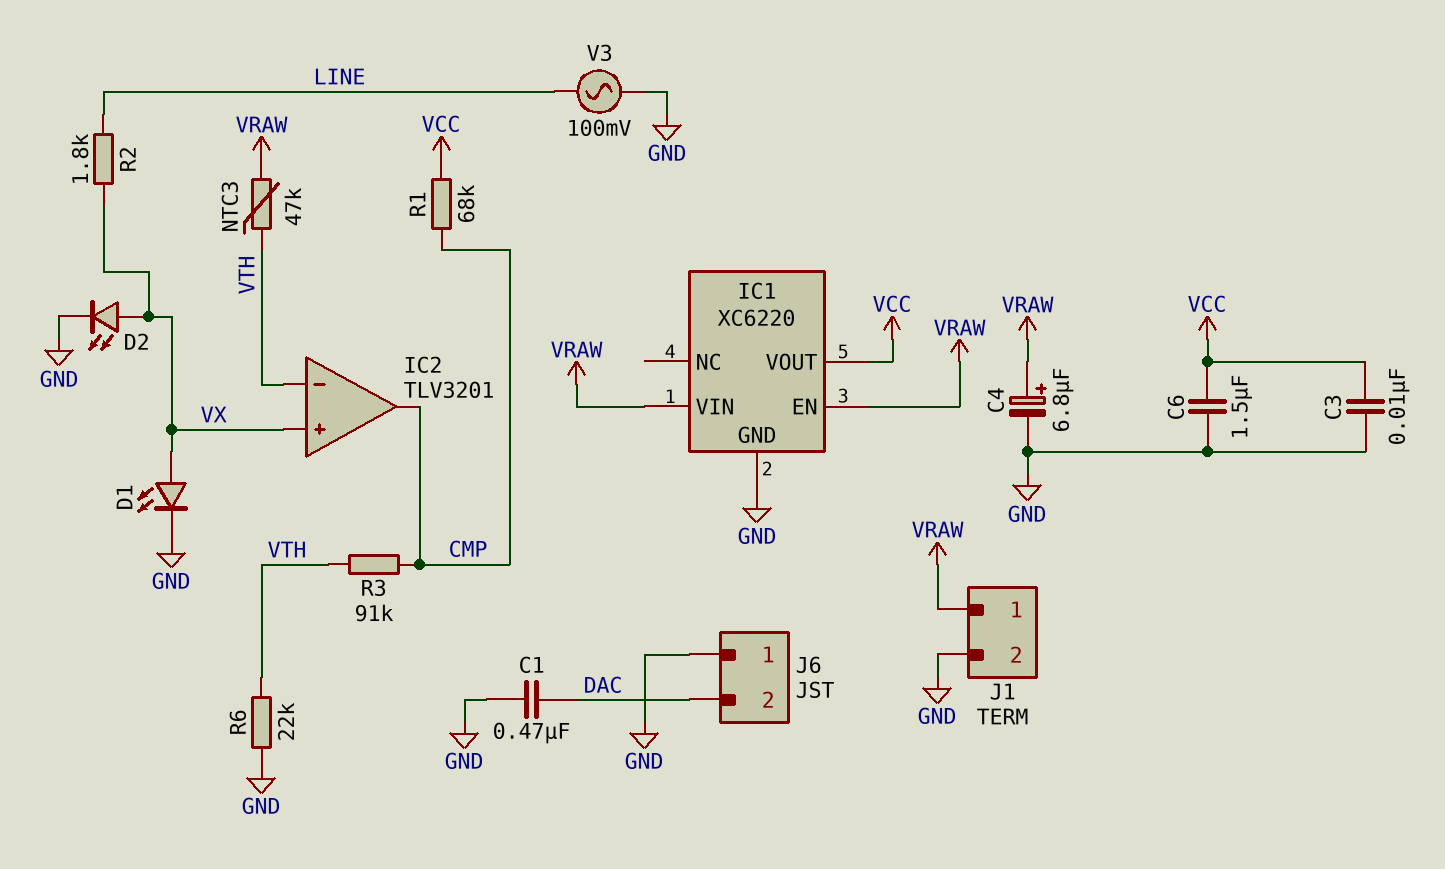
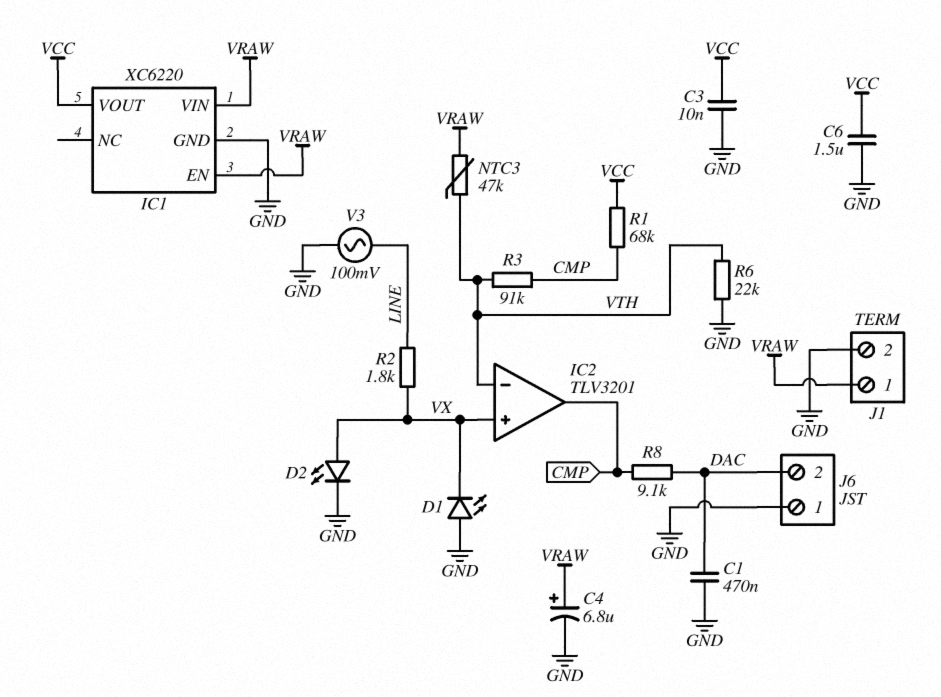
D1: LED (A VX, K GND) -> LED (A GND, K VX)
R8: none -> 9.1k (CMP, DAC)

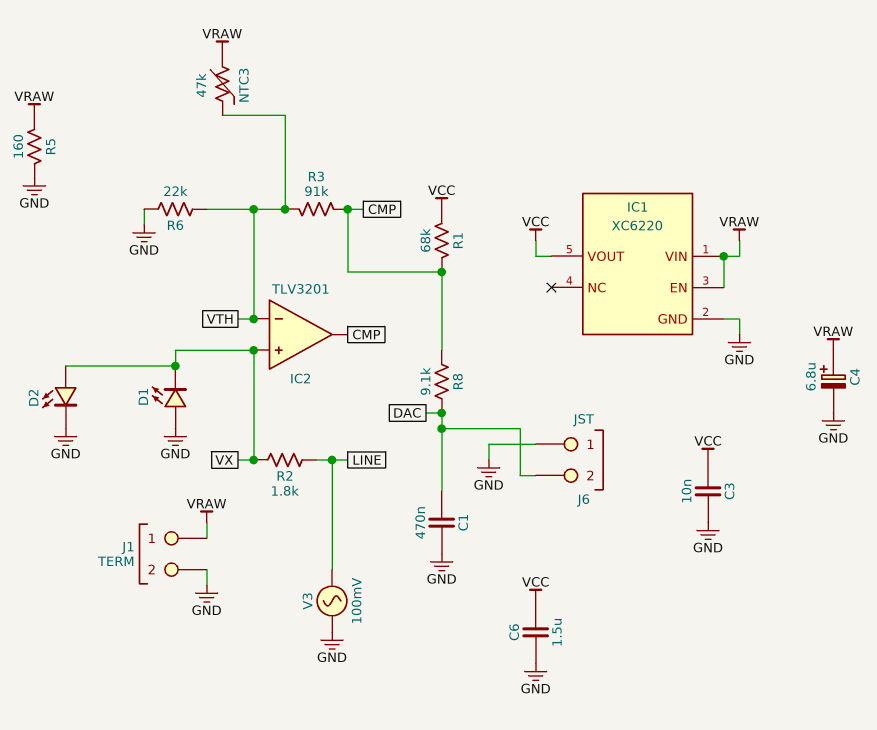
R5: none -> 160 (GND, VRAW)

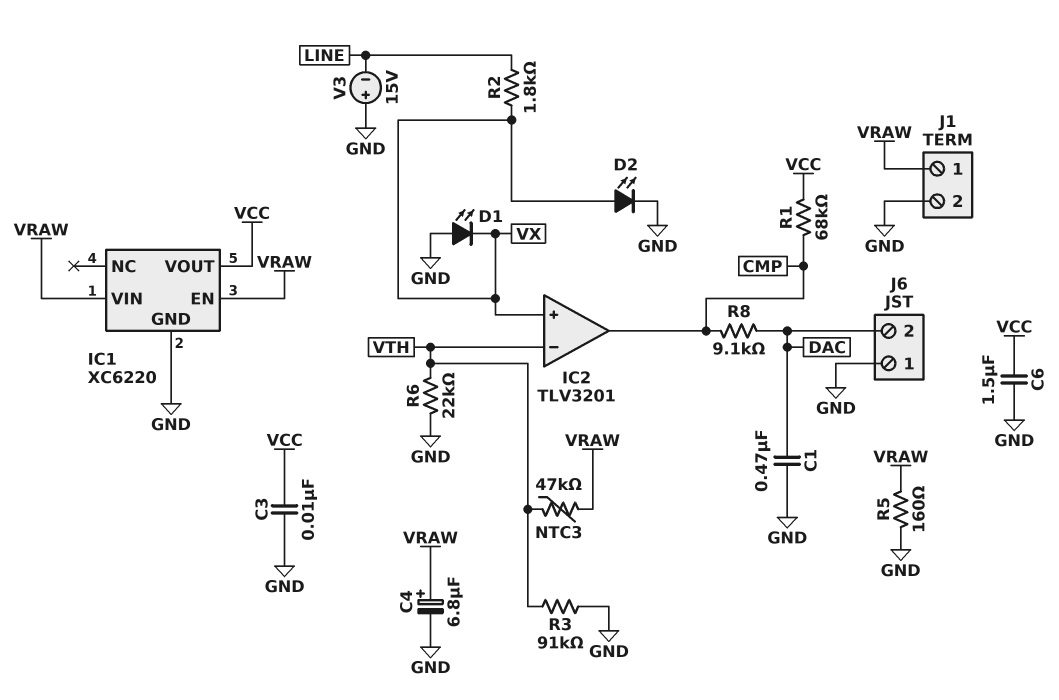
R3: 91k (CMP, VTH) -> 91k (GND, VTH)
V3: AC 100mV (GND, LINE) -> 15V (plus GND, minus LINE)

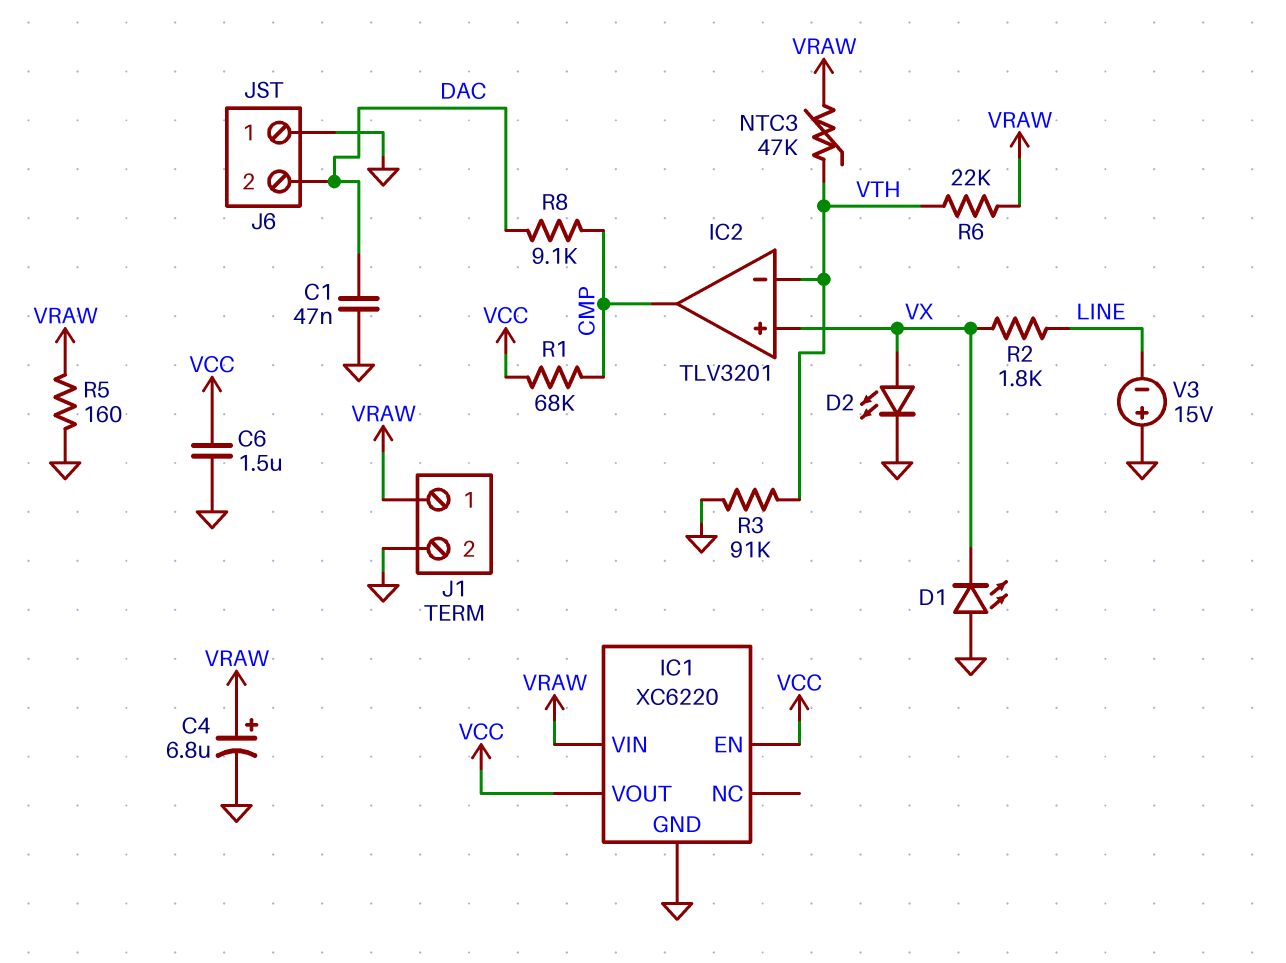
C1: 470nF (DAC, GND) -> 47nF (DAC, GND)
C3: 10nF (GND, VCC) -> none
IC1 pin EN: VRAW -> VCC
R6: 22k (GND, VTH) -> 22k (VRAW, VTH)

